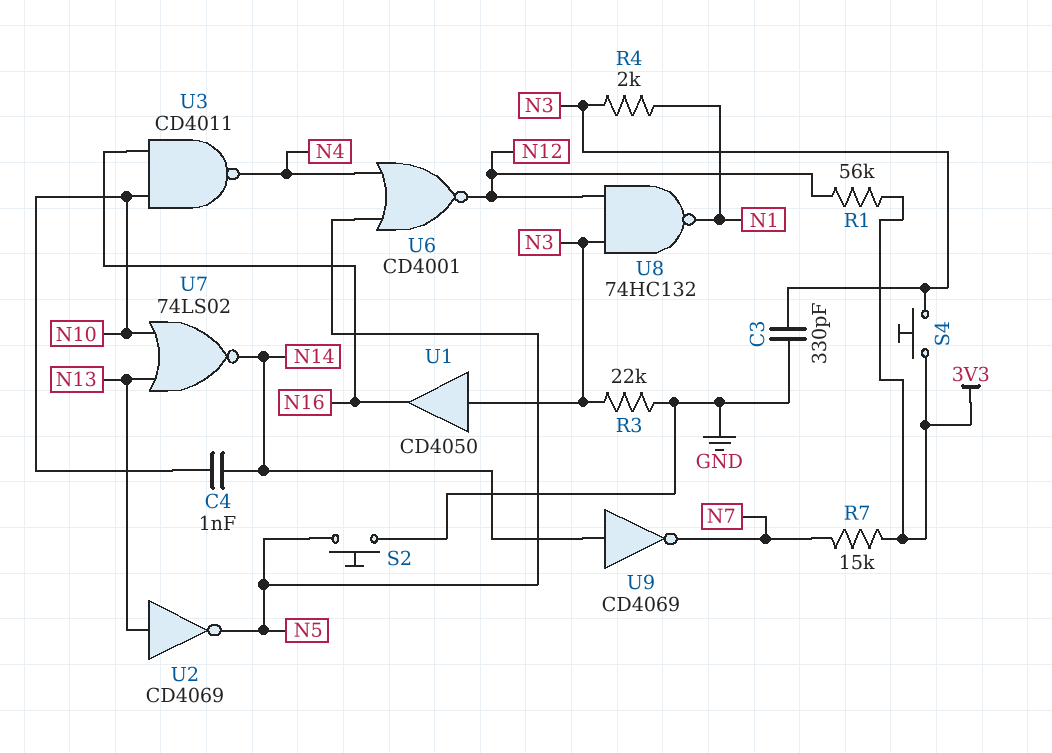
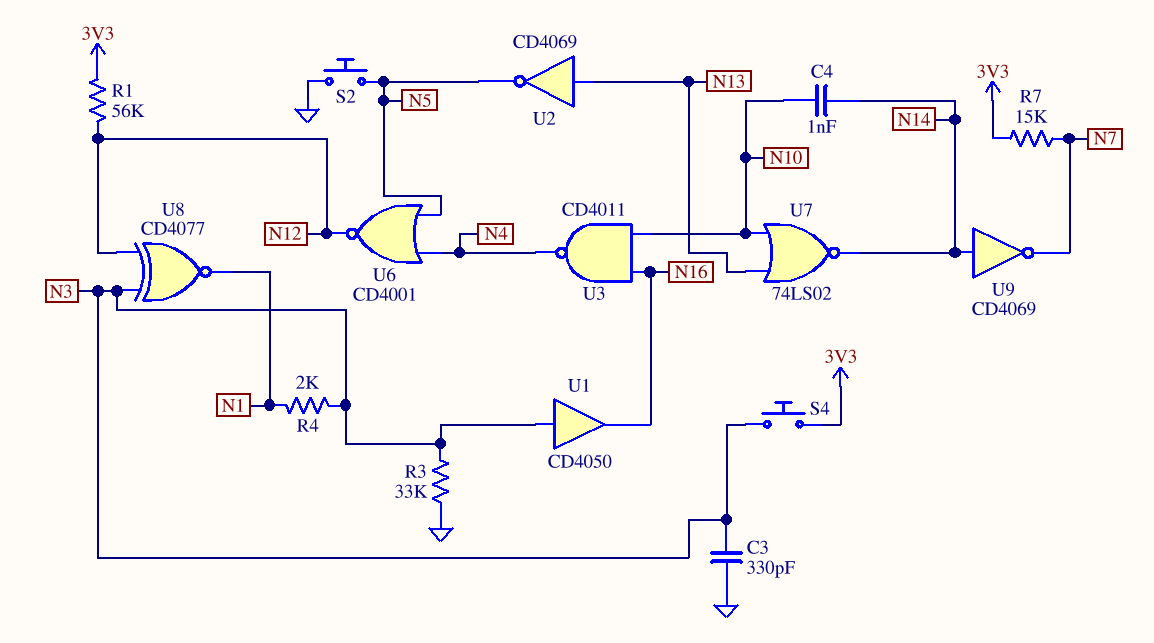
R3: 22k (GND, N3) -> 33k (GND, N3)
U8: NAND 74HC132 (in N3, in N12, out N1) -> XNOR CD4077 (in N3, in N12, out N1)

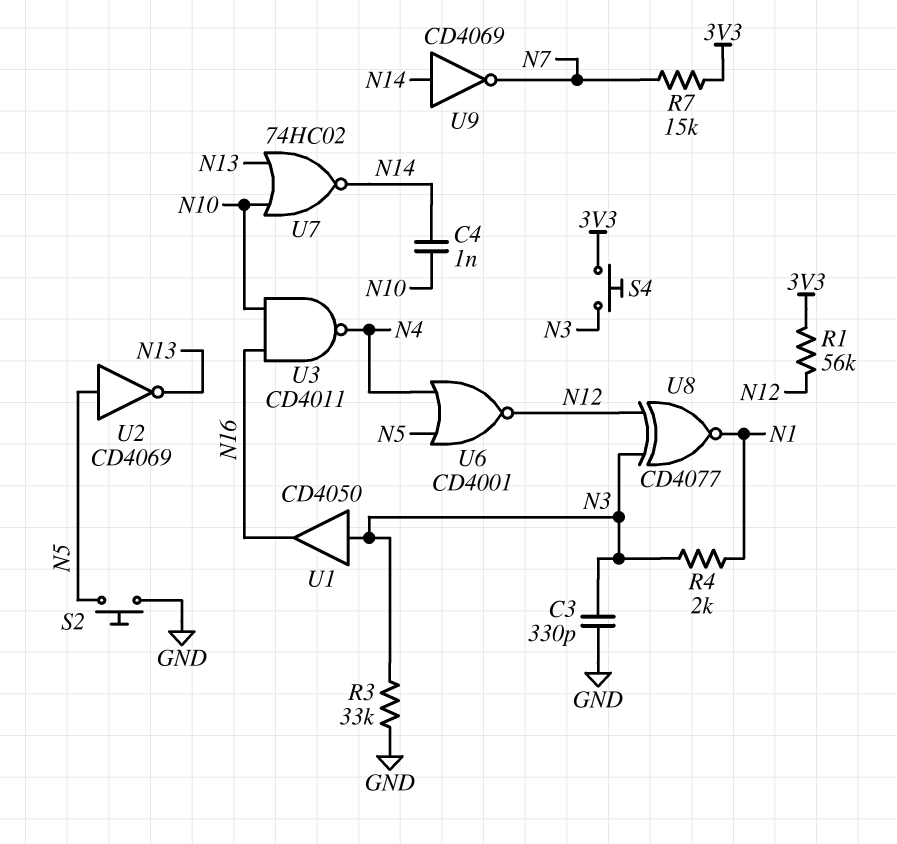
U2: NOT CD4069 (in N13, out N5) -> NOT CD4069 (in N5, out N13)
U7: NOR 74LS02 (in N10, in N13, out N14) -> NOR 74HC02 (in N10, in N13, out N14)

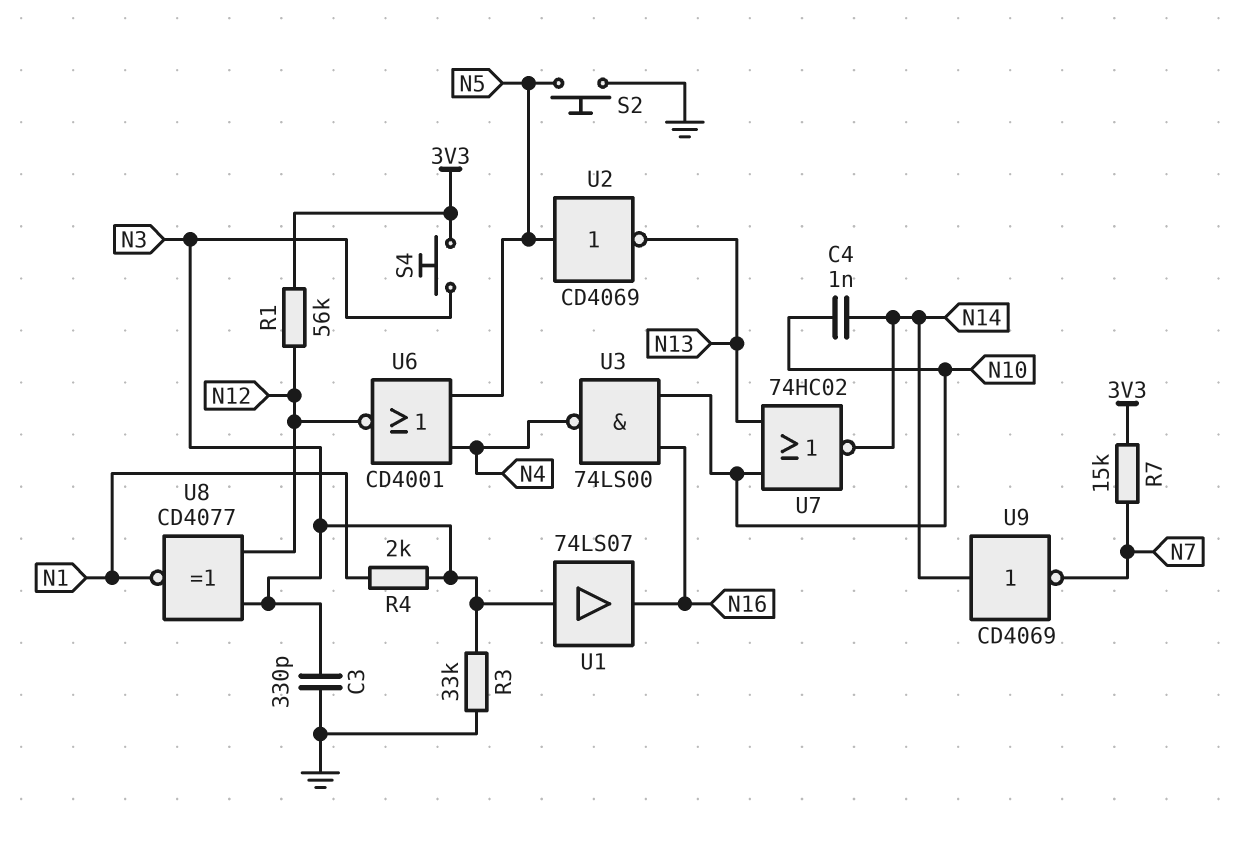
U1: buffer CD4050 (in N3, out N16) -> buffer 74LS07 (in N3, out N16)
U3: NAND CD4011 (in N10, in N16, out N4) -> NAND 74LS00 (in N10, in N16, out N4)

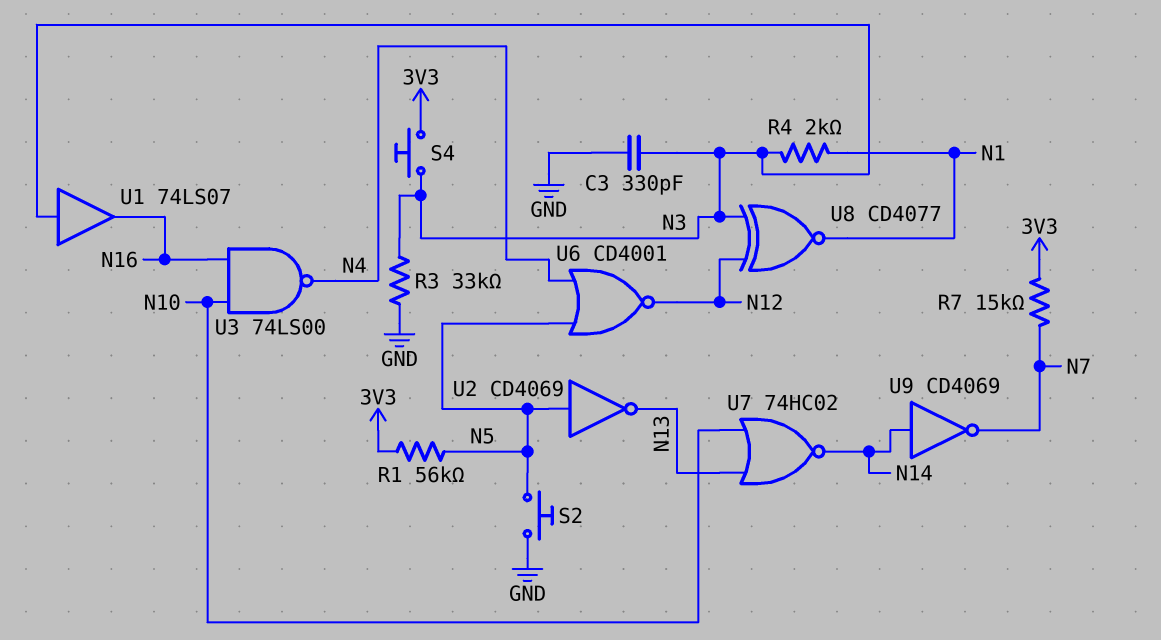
C4: 1nF (N10, N14) -> none
R1: 56k (3V3, N12) -> 56k (3V3, N5)

